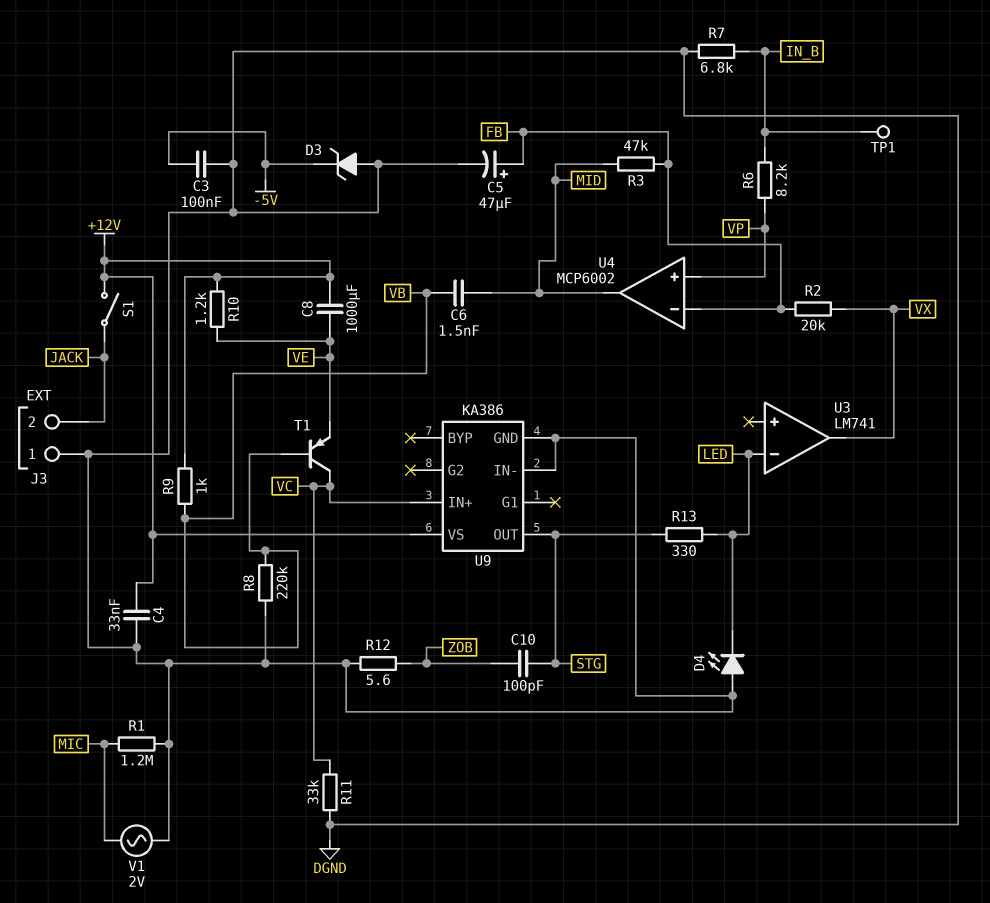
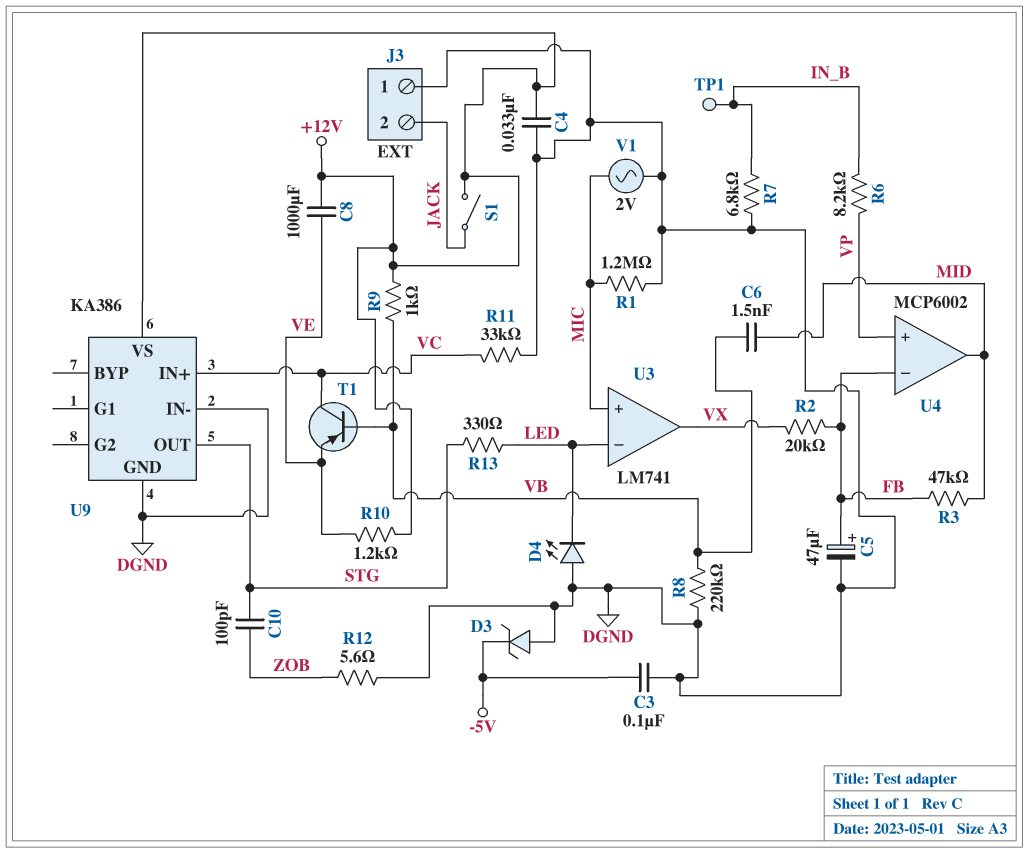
U3 pin in+: none -> MIC

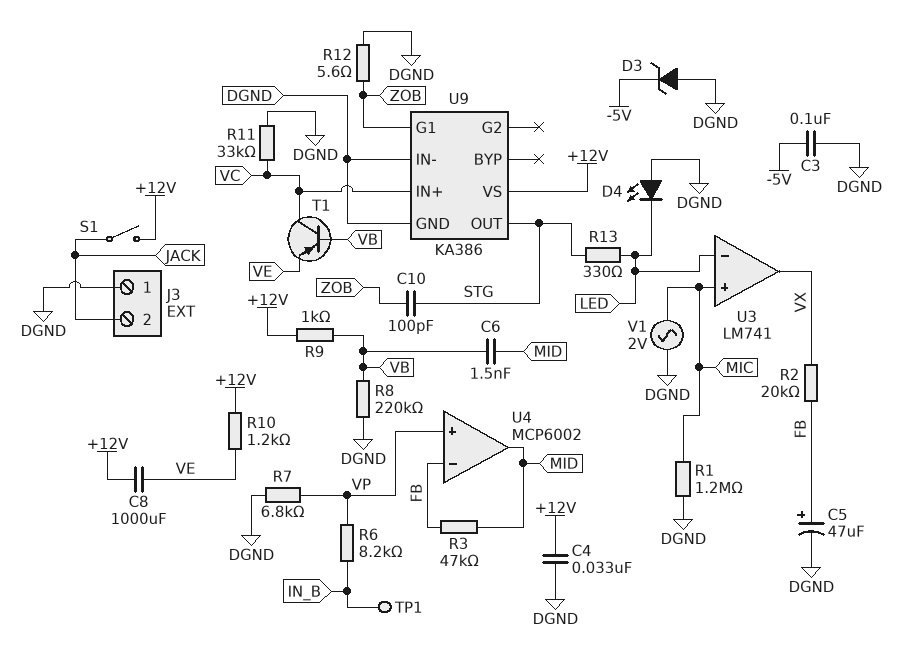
R7: 6.8k (DGND, IN_B) -> 6.8k (DGND, VP)
U9 pin G1: none -> ZOB

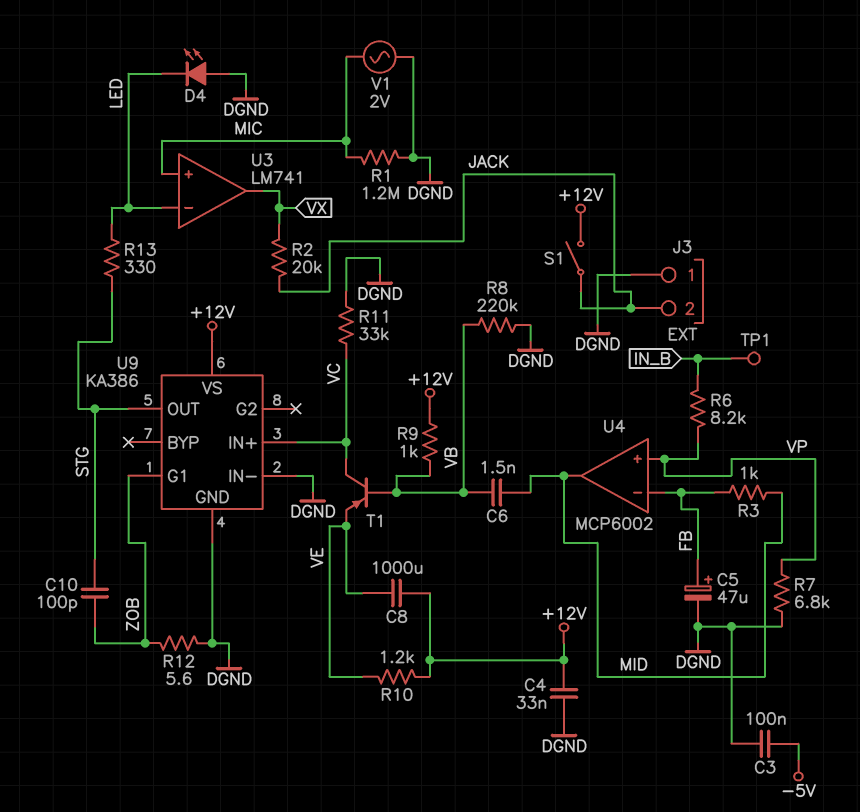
D3: zener (A DGND, K -5V) -> none
R2: 20k (FB, VX) -> 20k (JACK, VX)
R3: 47k (FB, MID) -> 1k (FB, MID)

